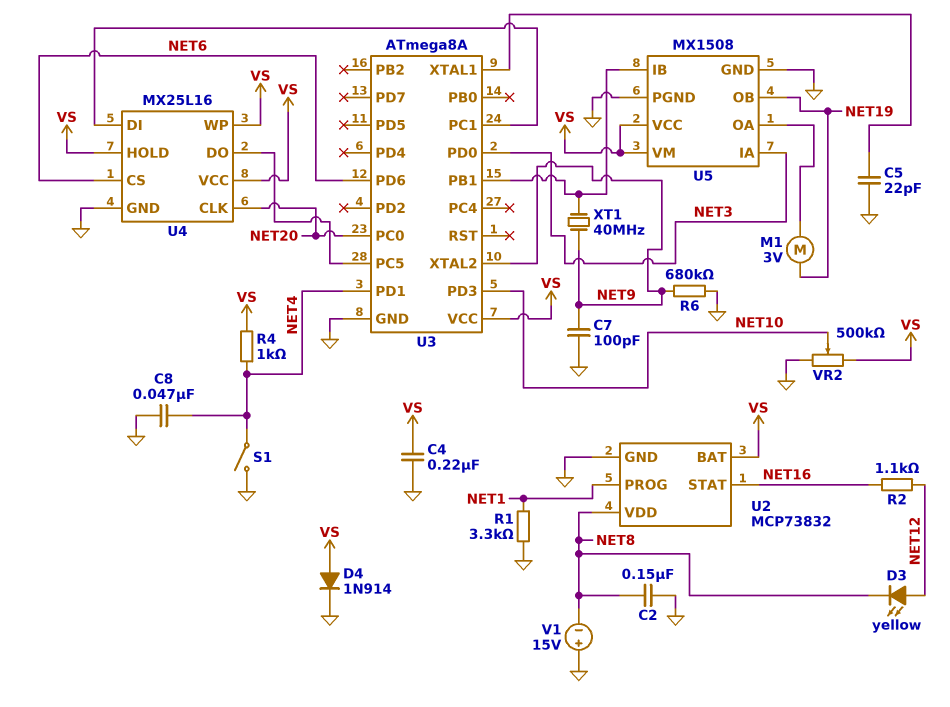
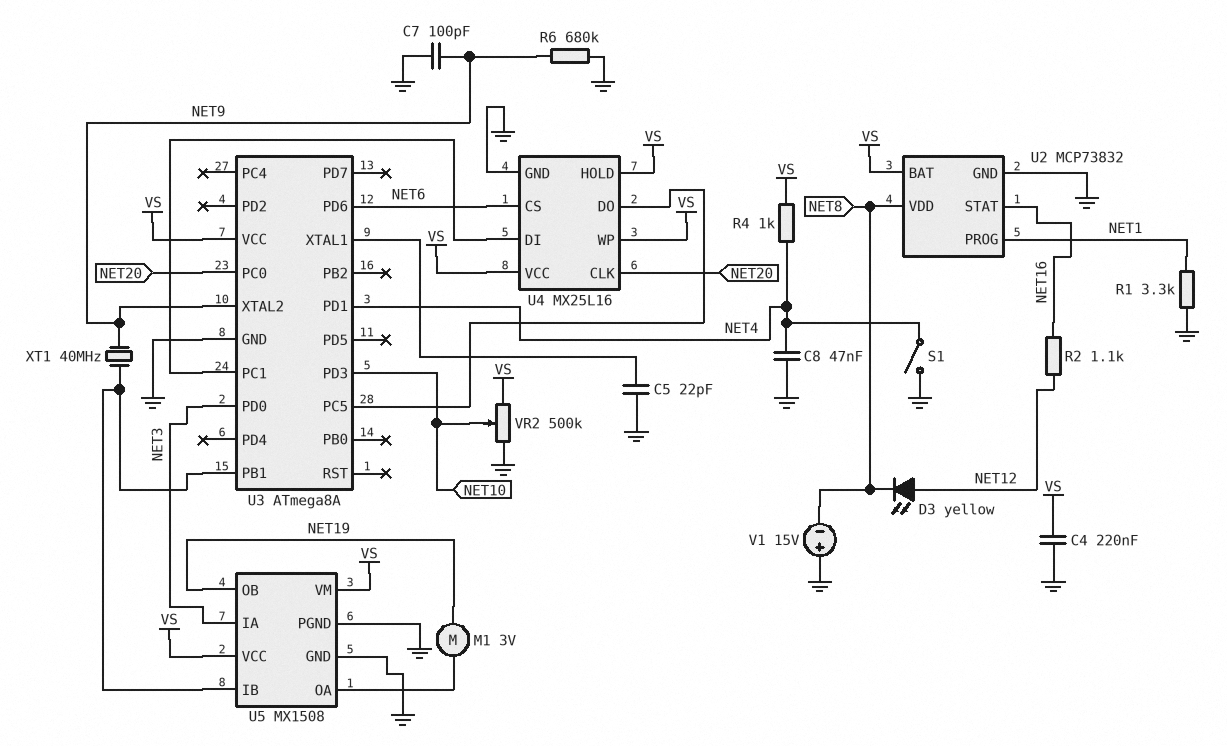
C2: 150nF (GND, NET8) -> none
D4: diode 1N914 (A VS, K GND) -> none

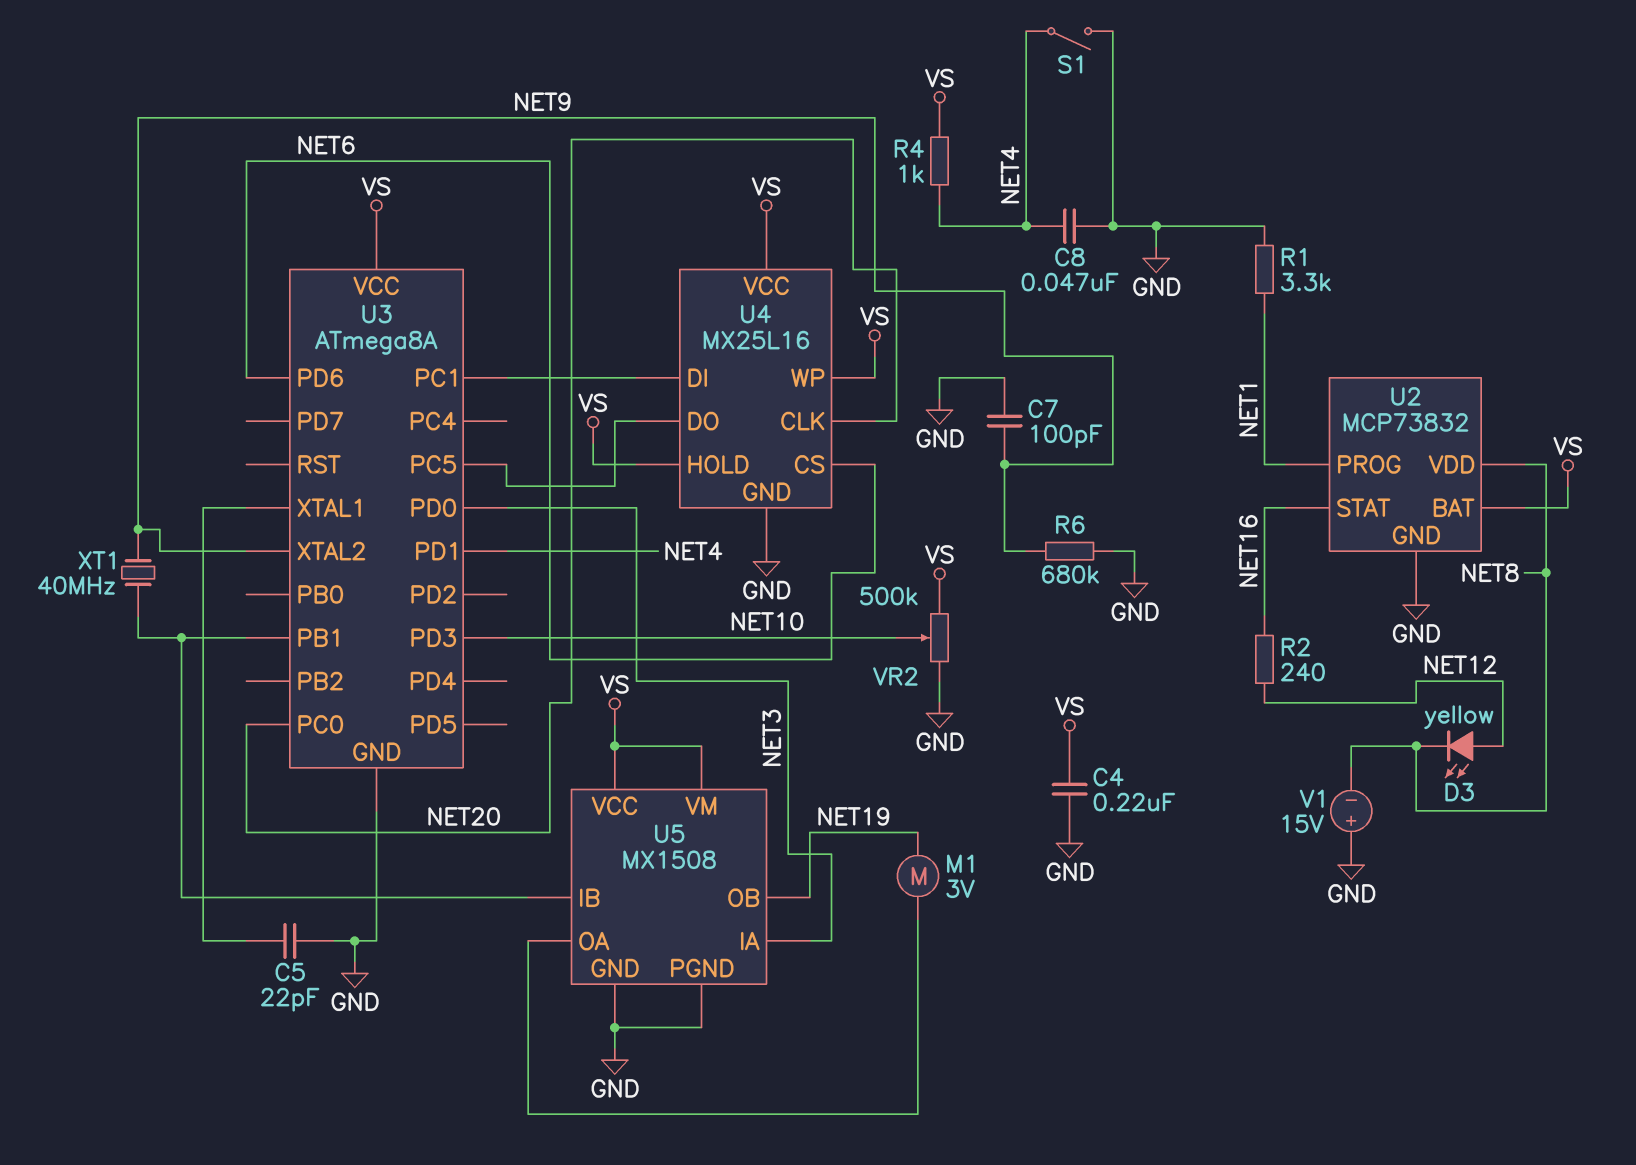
R2: 1.1k (NET12, NET16) -> 240 (NET12, NET16)

